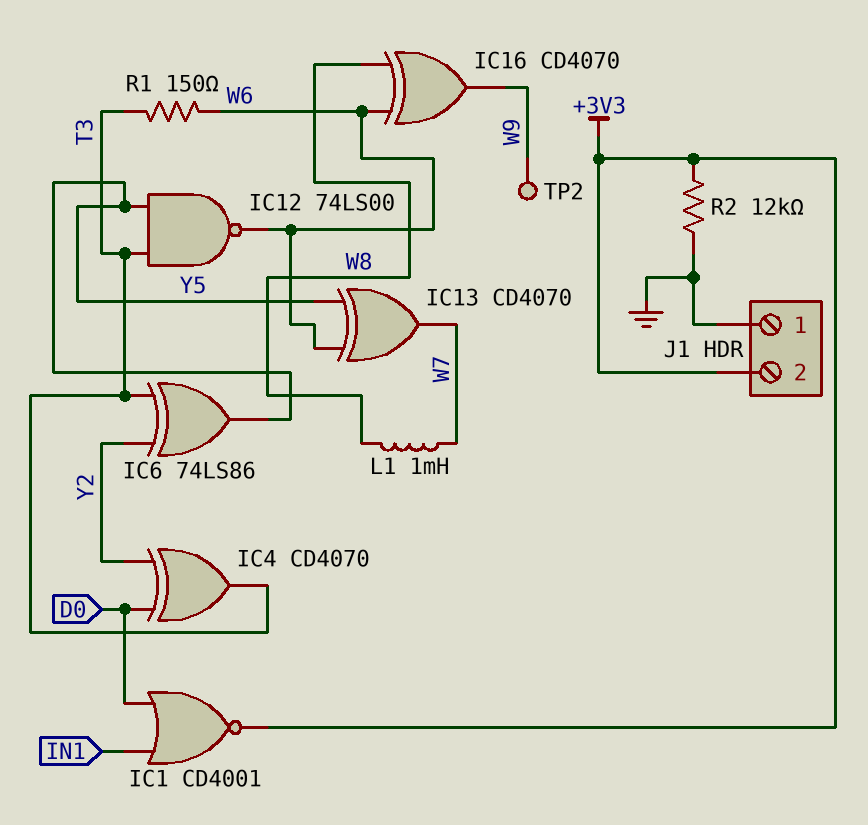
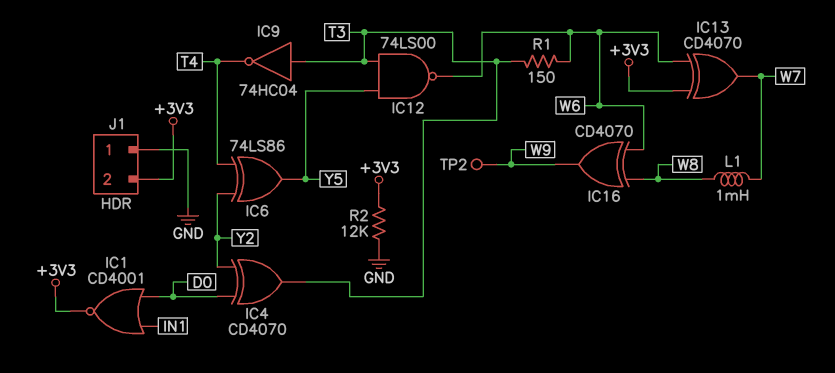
IC6: XOR 74LS86 (in T3, in Y2, out Y5) -> XOR 74LS86 (in T4, in Y2, out Y5)
IC9: none -> NOT 74HC04 (in T3, out T4)
IC13: XOR CD4070 (in W6, in Y5, out W7) -> XOR CD4070 (in +3V3, in W6, out W7)

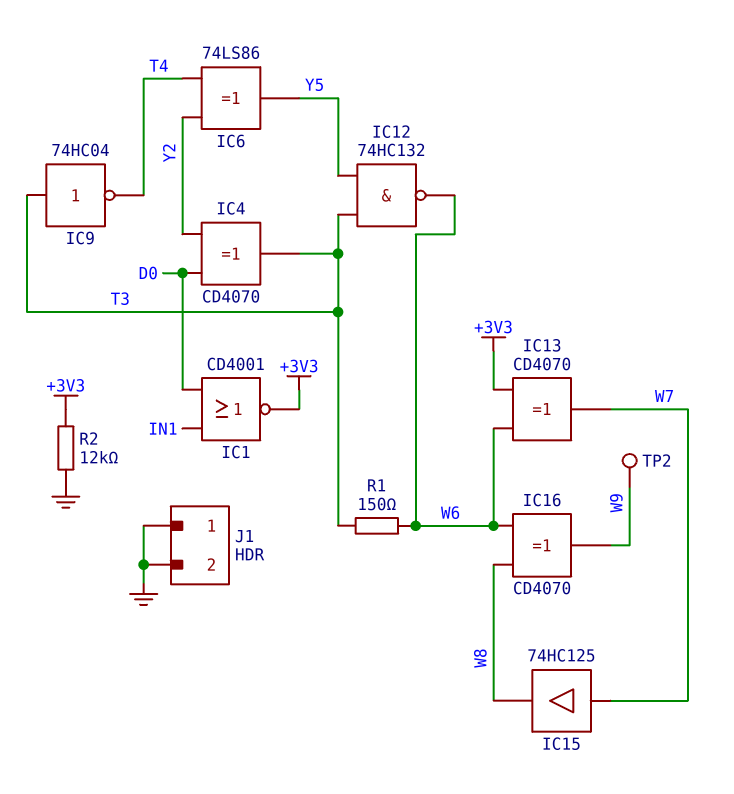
IC12: NAND 74LS00 (in T3, in Y5, out W6) -> NAND 74HC132 (in T3, in Y5, out W6)
IC15: none -> buffer 74HC125 (in W7, out W8)
J1 pin 2: +3V3 -> GND
L1: 1mH (W7, W8) -> none

